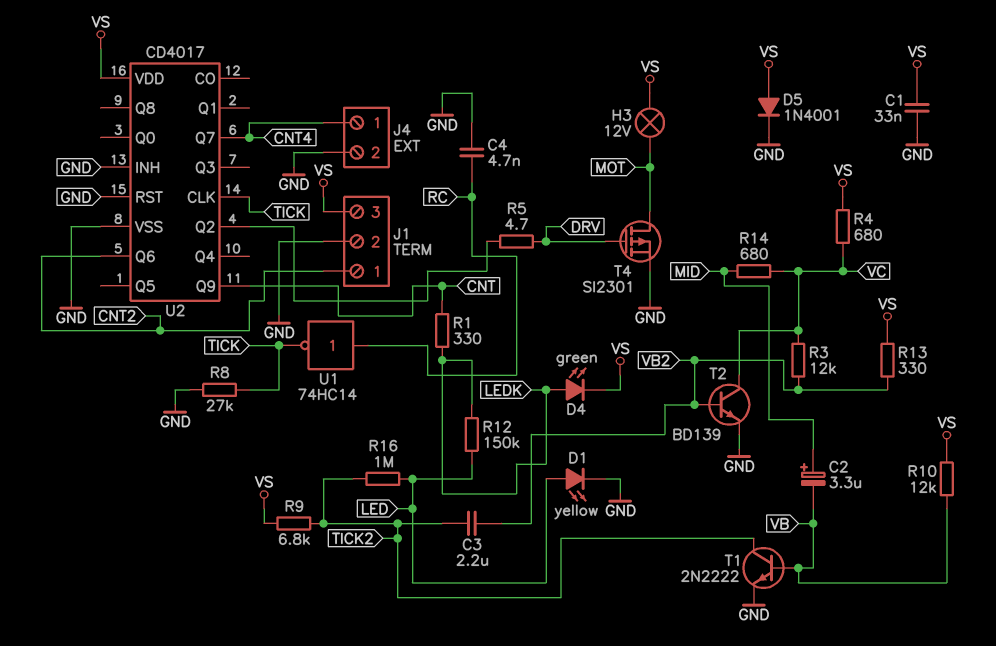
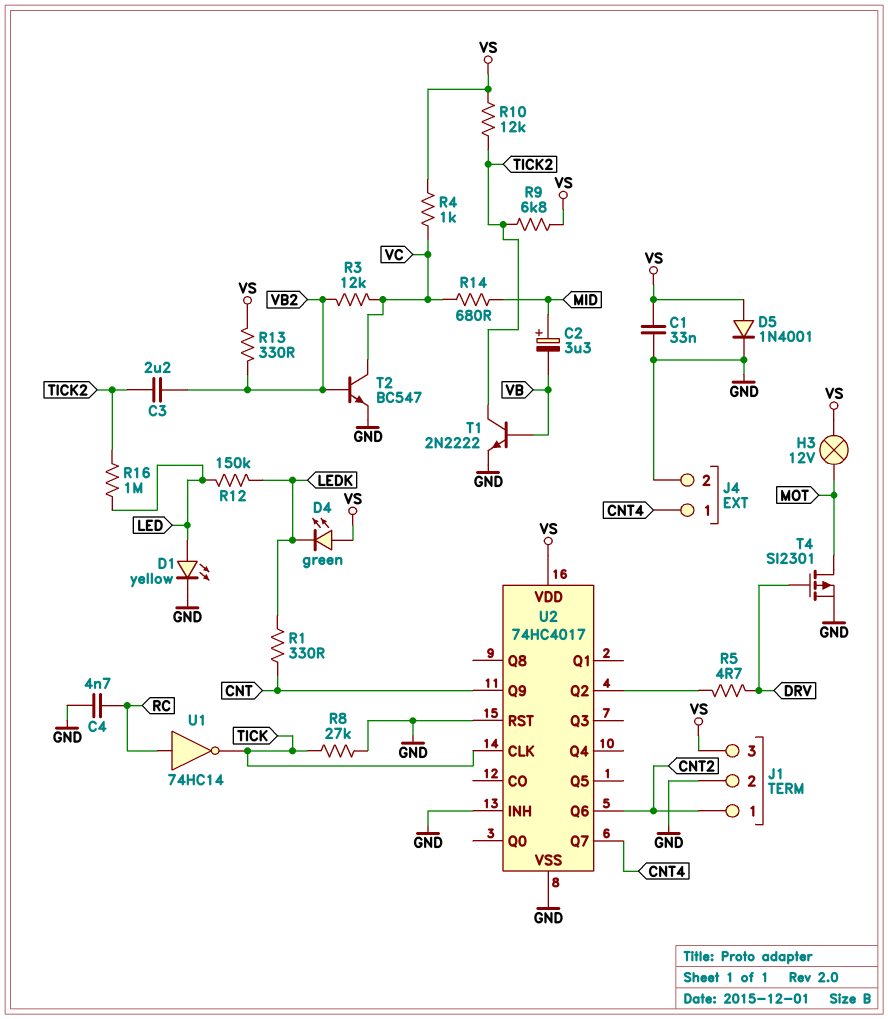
D4: LED green (A LEDK, K VS) -> LED green (A VS, K LEDK)
R4: 680 (VC, VS) -> 1k (VC, VS)
R10: 12k (VB, VS) -> 12k (TICK2, VS)
T2: NPN BD139 (B VB2, C VC, E GND) -> NPN BC547 (B VB2, C VC, E GND)
U2: CD4017 -> 74HC4017

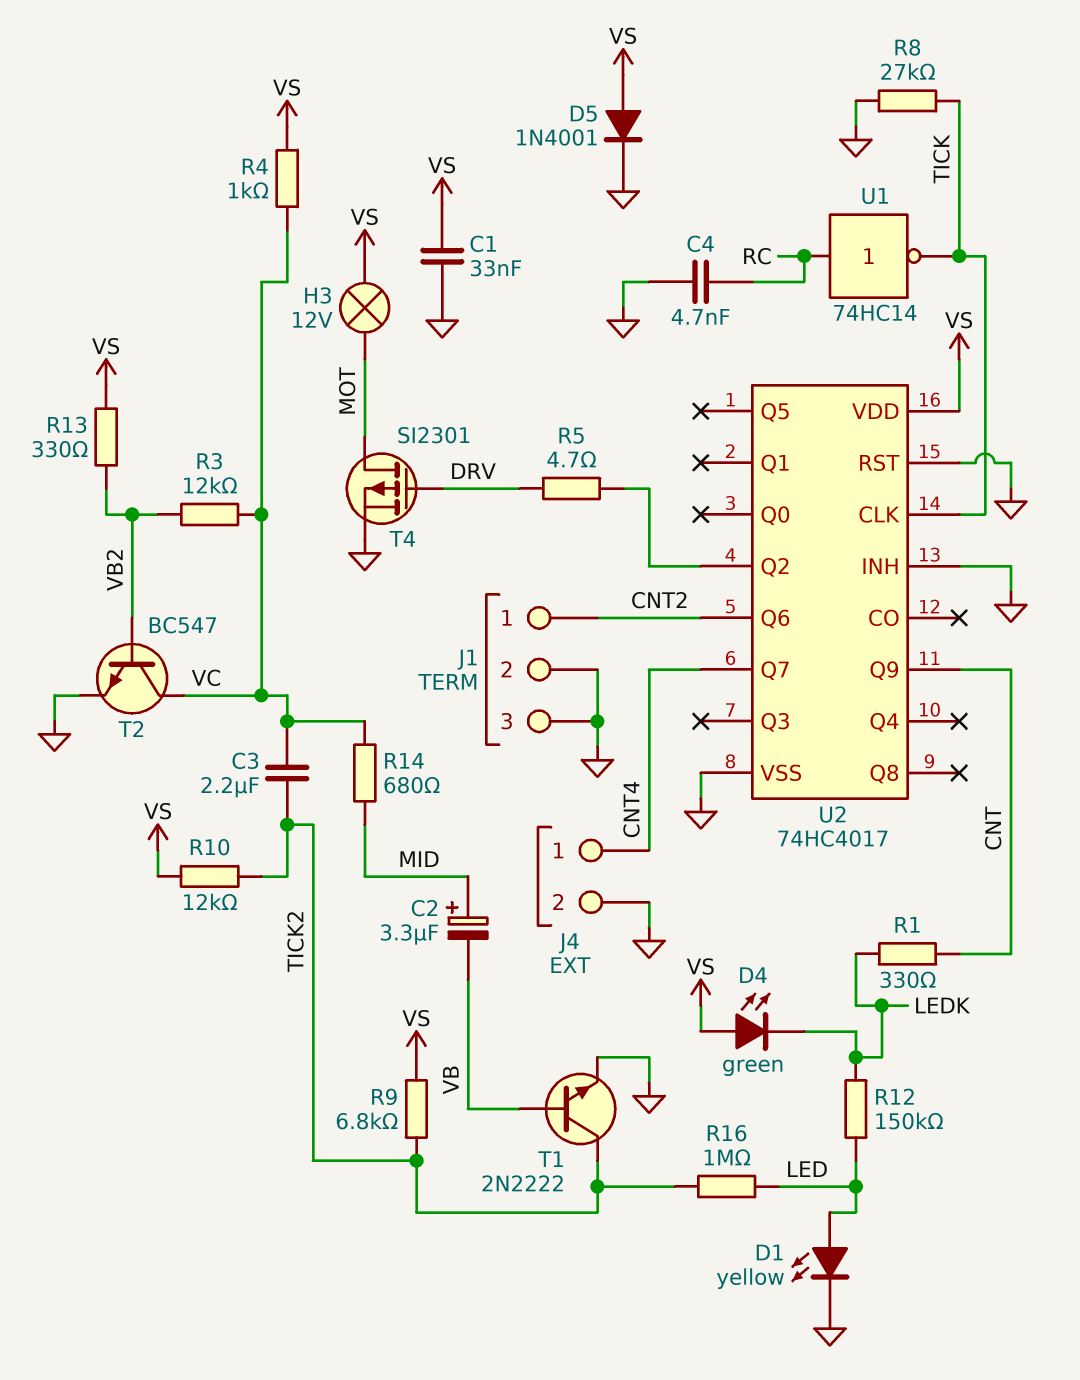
C3: 2.2uF (TICK2, VB2) -> 2.2uF (TICK2, VC)
J1 pin 3: VS -> GND

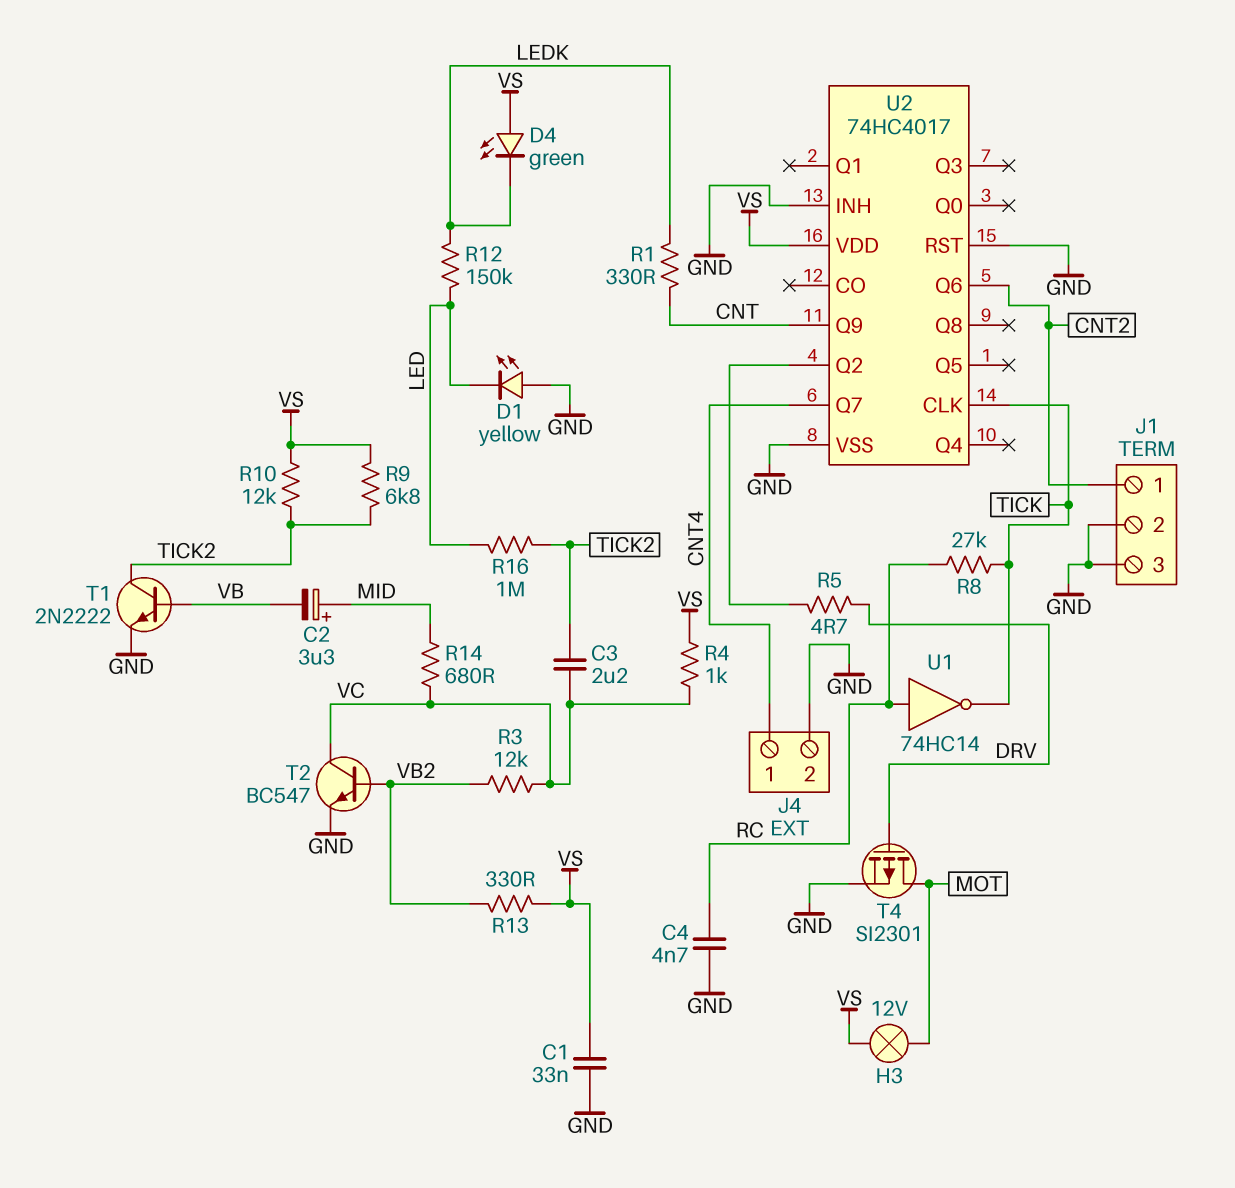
D1: LED yellow (A LED, K GND) -> LED yellow (A GND, K LED)
D5: diode 1N4001 (A VS, K GND) -> none
R8: 27k (GND, TICK) -> 27k (RC, TICK)

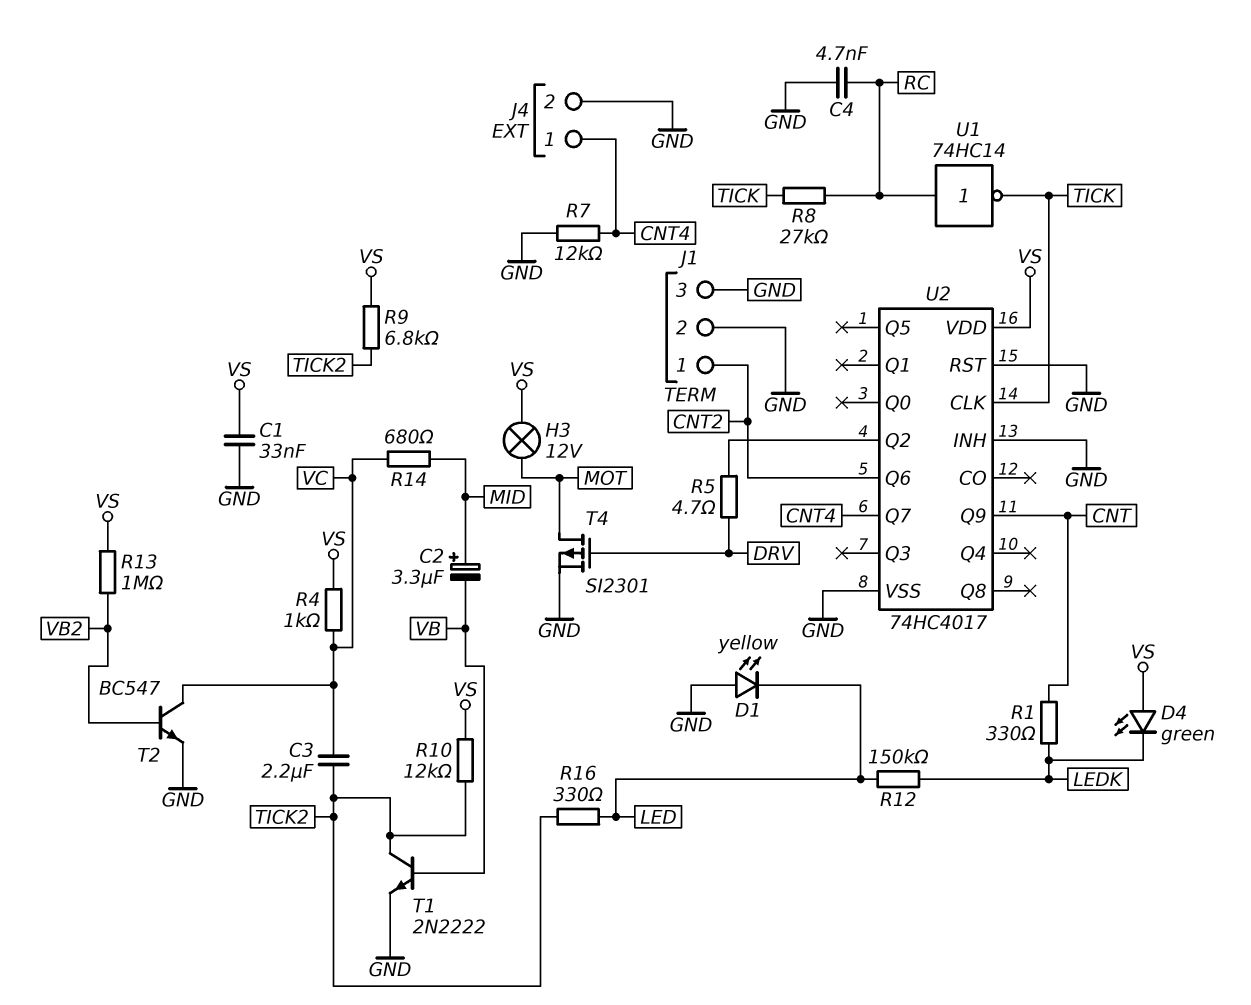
R3: 12k (VB2, VC) -> none
R7: none -> 12k (CNT4, GND)
R13: 330 (VB2, VS) -> 1M (VB2, VS)
R16: 1M (LED, TICK2) -> 330 (LED, TICK2)

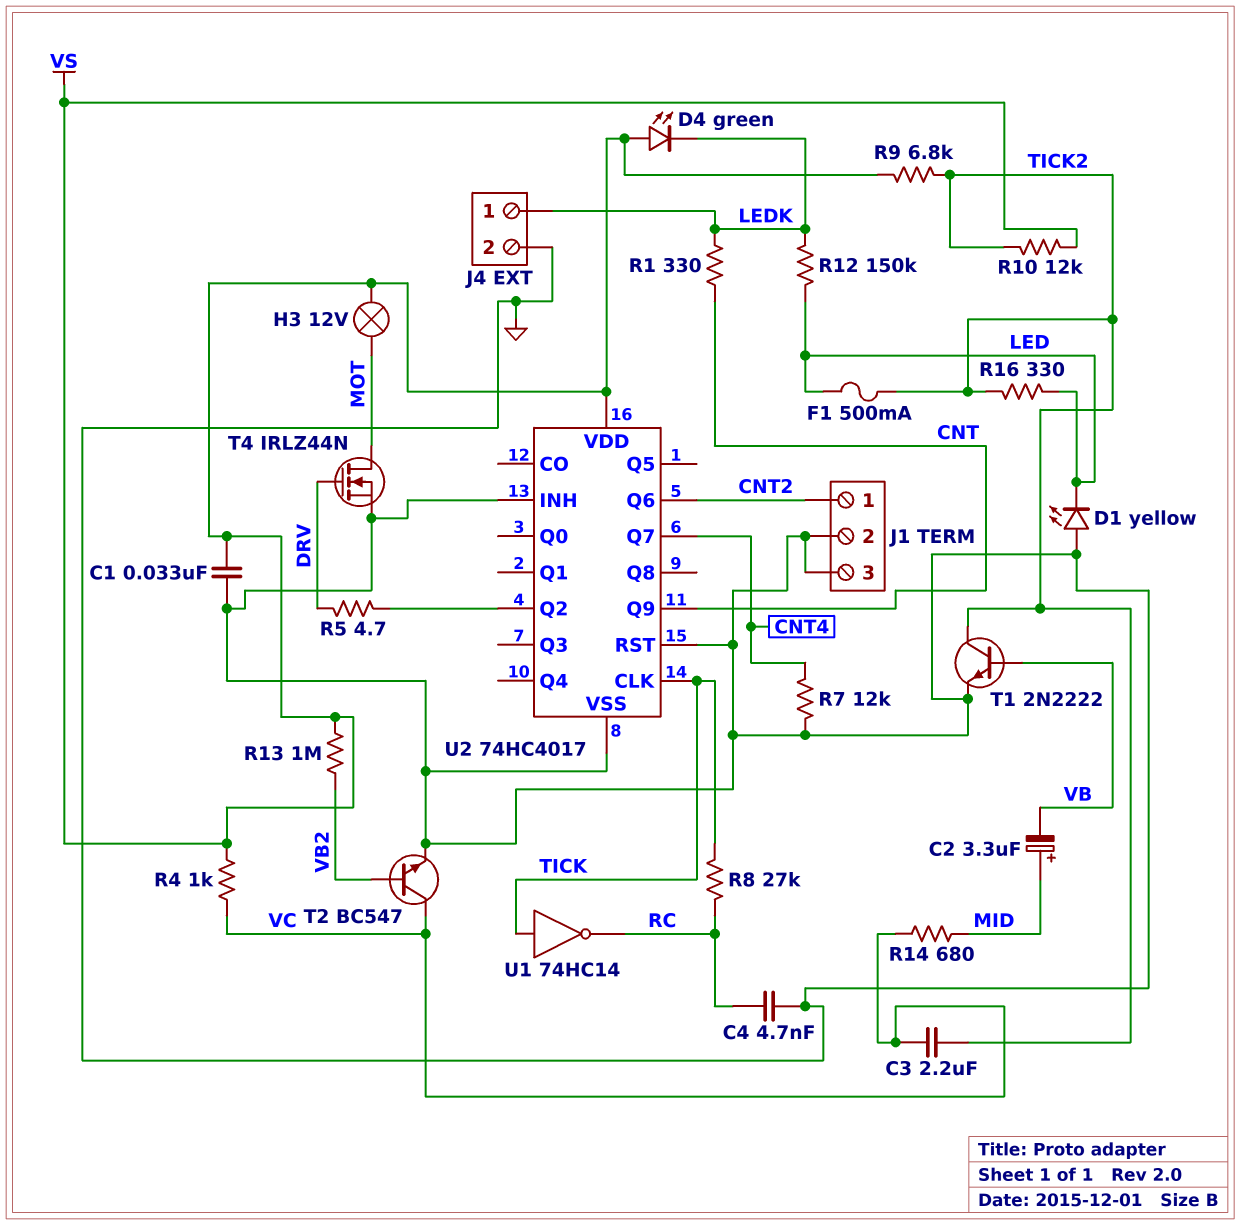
F1: none -> 500mA (LED, TICK2)
J4 pin 1: CNT4 -> LEDK
T4: PMOS SI2301 (G DRV, D MOT, S GND) -> NMOS IRLZ44N (G DRV, D MOT, S GND)
U1: NOT 74HC14 (in RC, out TICK) -> NOT 74HC14 (in TICK, out RC)

